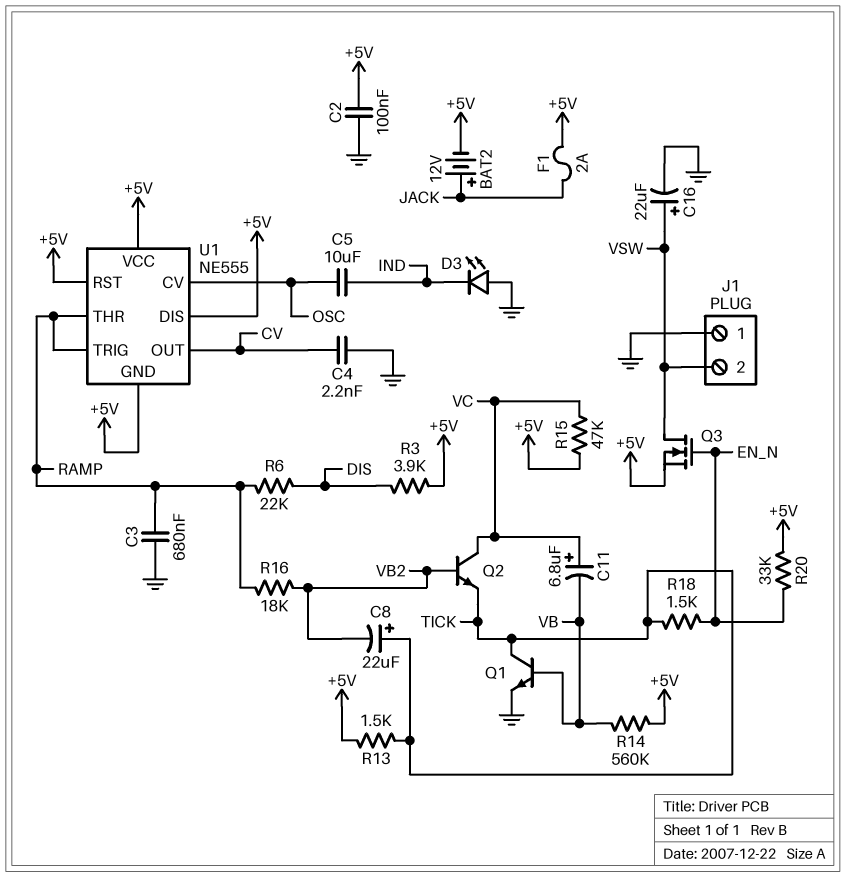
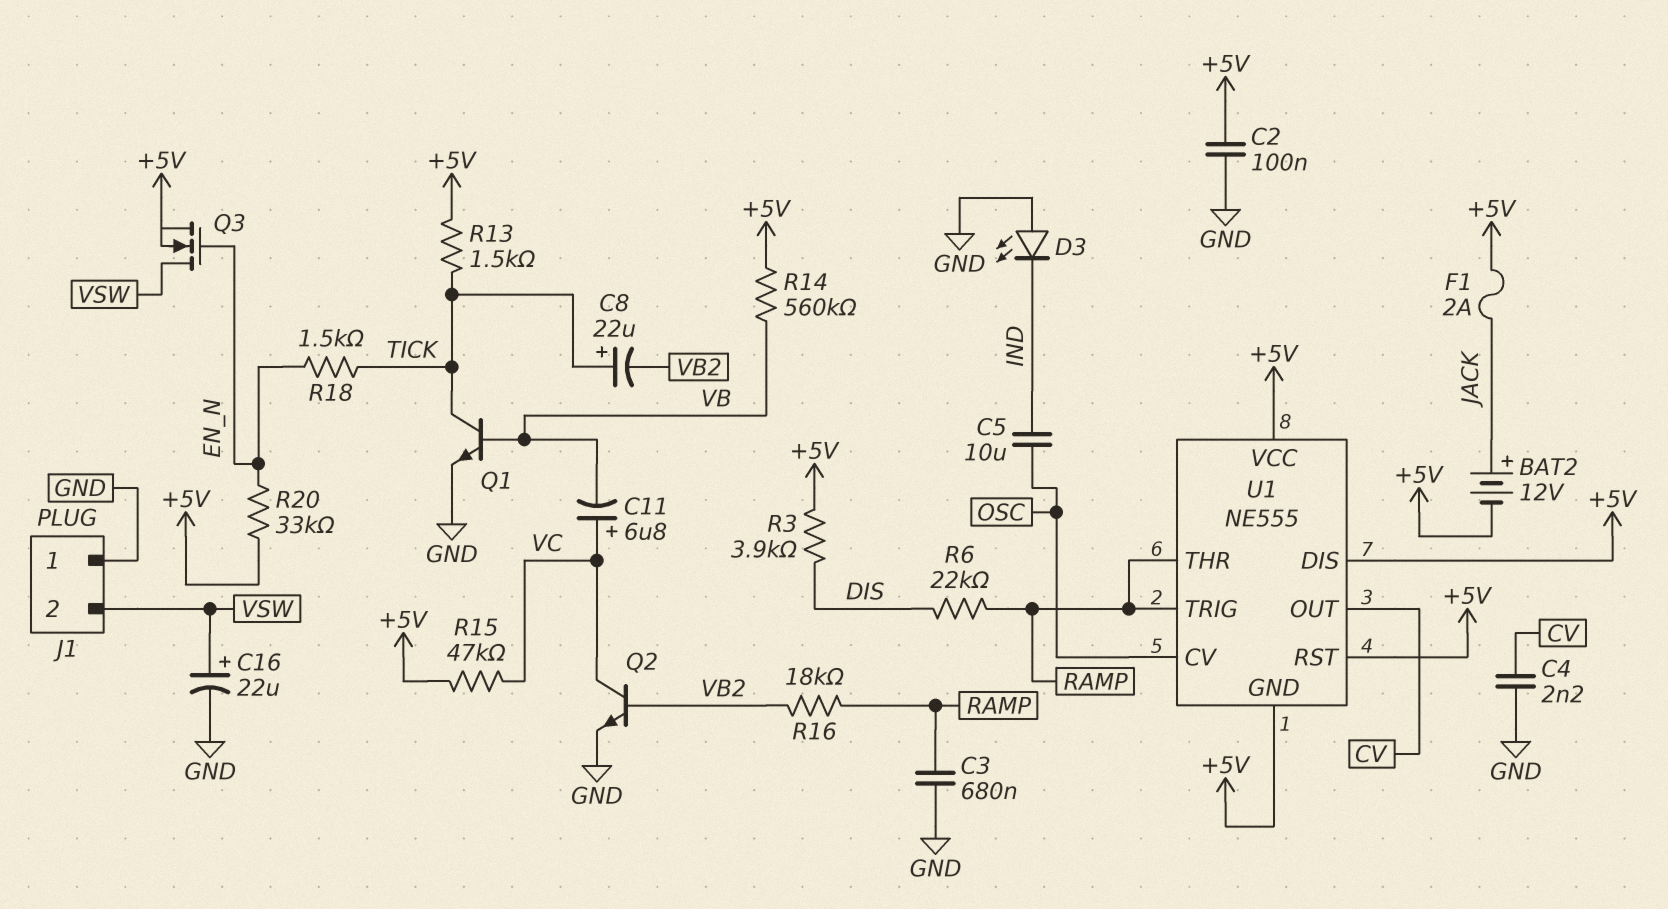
Q2: NPN (B VB2, C VC, E TICK) -> NPN (B VB2, C VC, E GND)

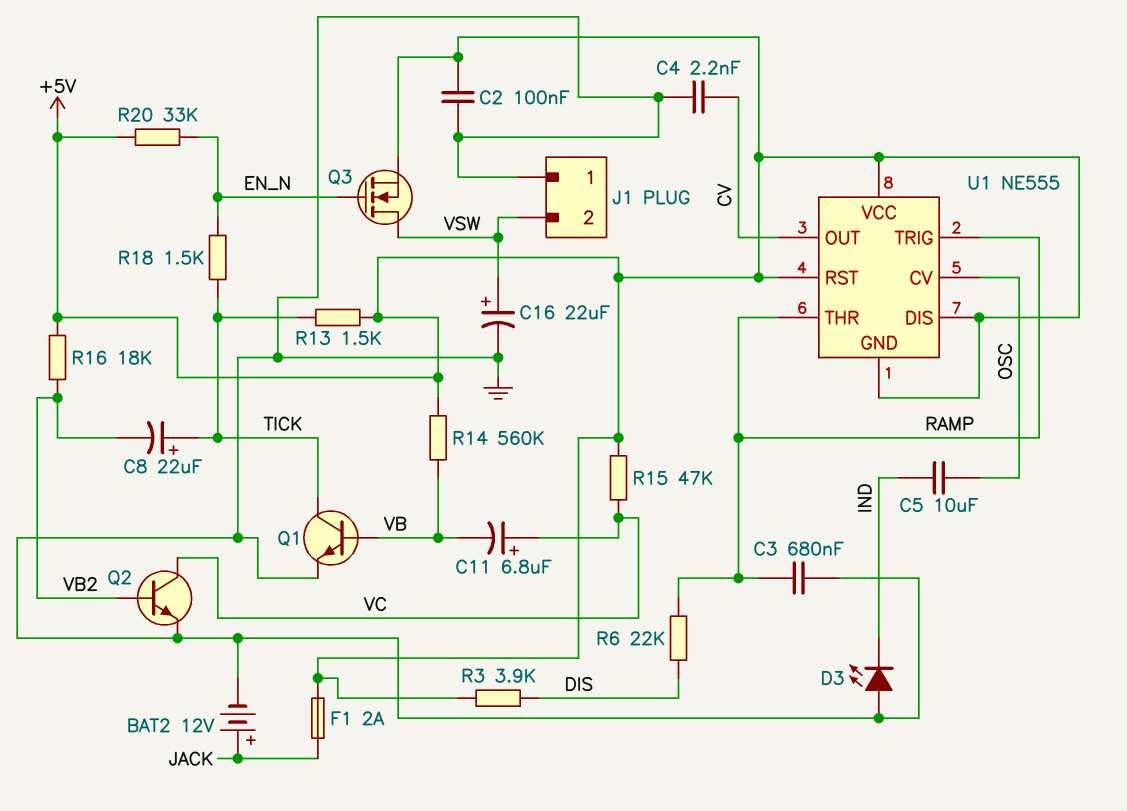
BAT2: 12V (plus JACK, minus +5V) -> 12V (plus JACK, minus GND)
R16: 18k (RAMP, VB2) -> 18k (+5V, VB2)

